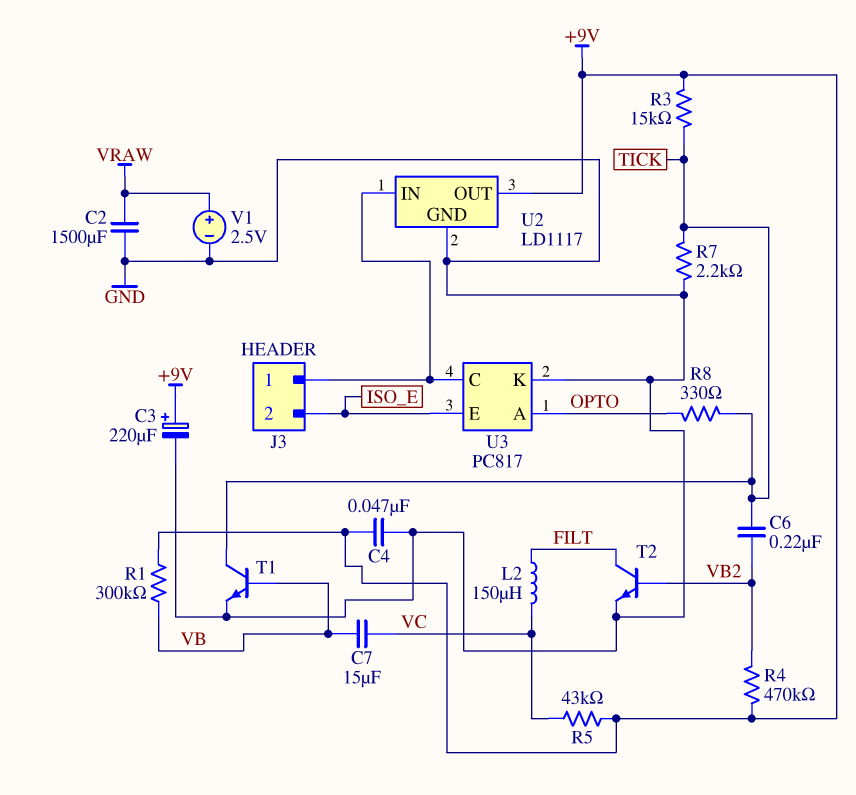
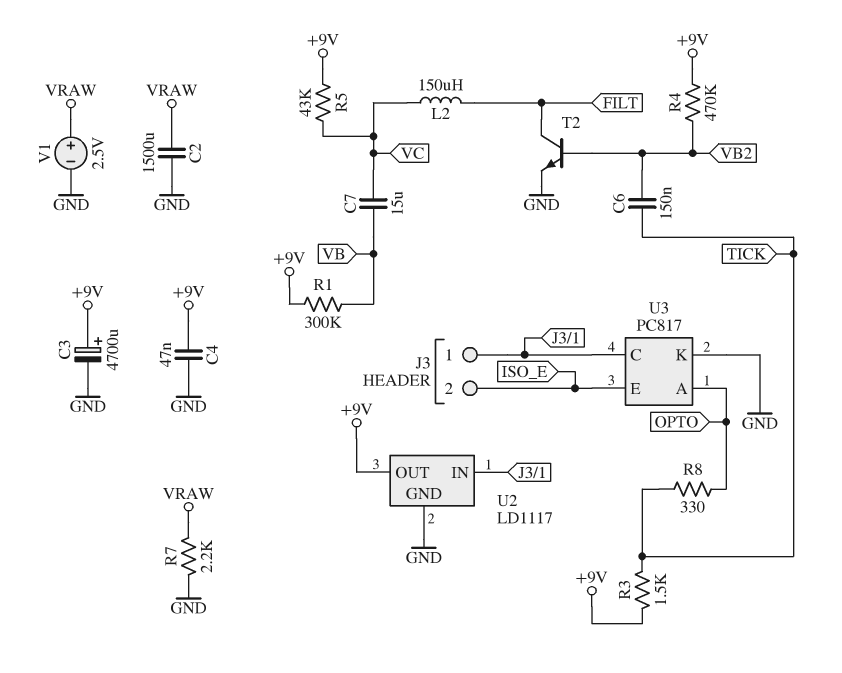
C3: 220uF (plus +9V, minus GND) -> 4700uF (plus +9V, minus GND)
C6: 220nF (TICK, VB2) -> 150nF (TICK, VB2)
R3: 15k (+9V, TICK) -> 1.5k (+9V, TICK)
R7: 2.2k (GND, TICK) -> 2.2k (GND, VRAW)
T1: NPN (B VB, C TICK, E GND) -> none

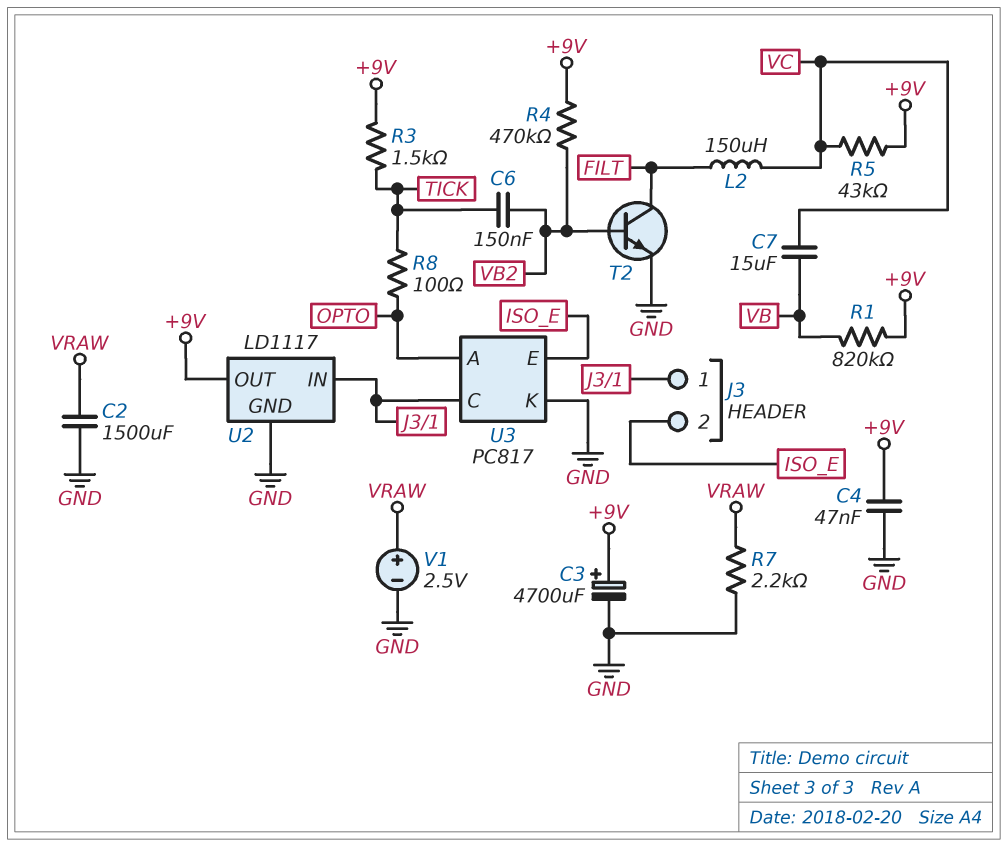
R1: 300k (+9V, VB) -> 820k (+9V, VB)
R8: 330 (OPTO, TICK) -> 100 (OPTO, TICK)

